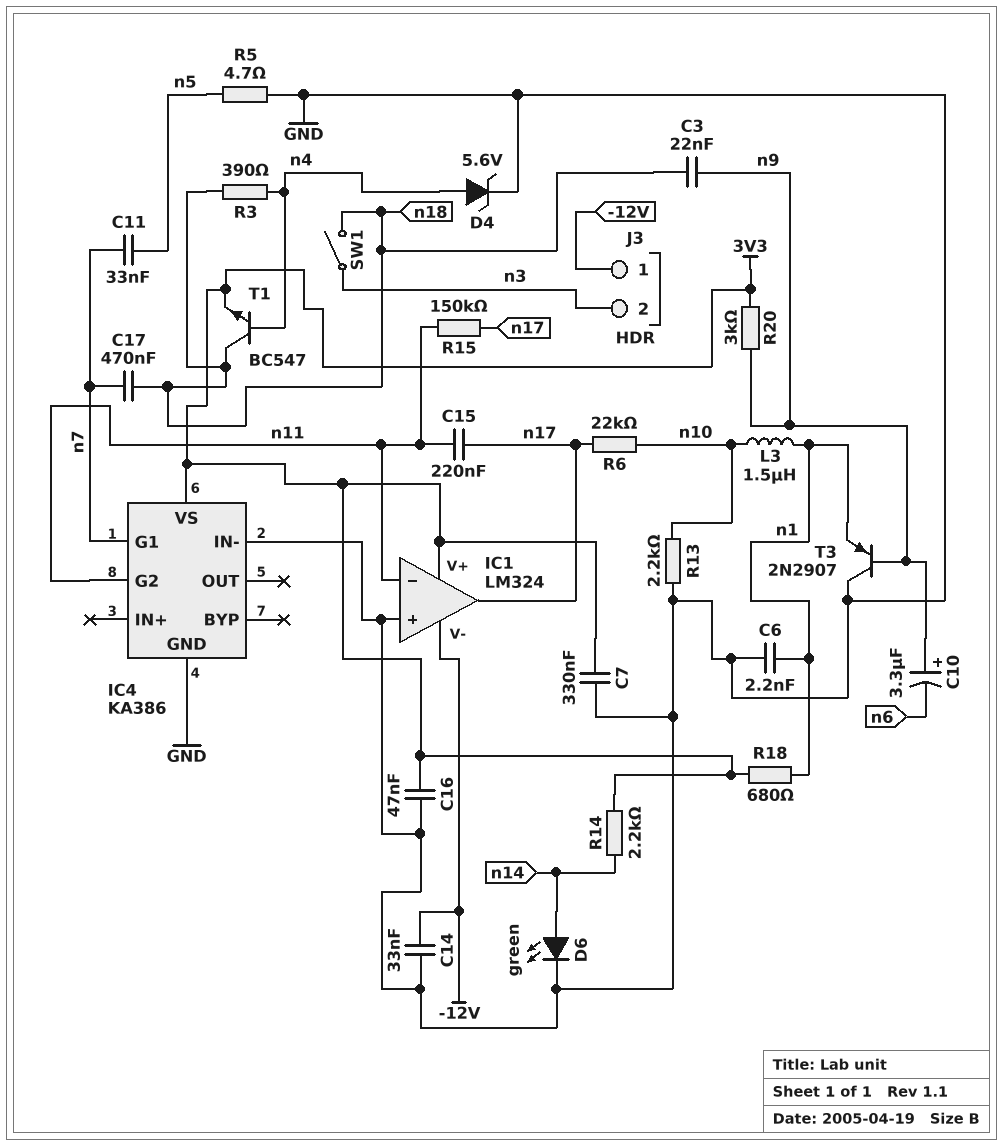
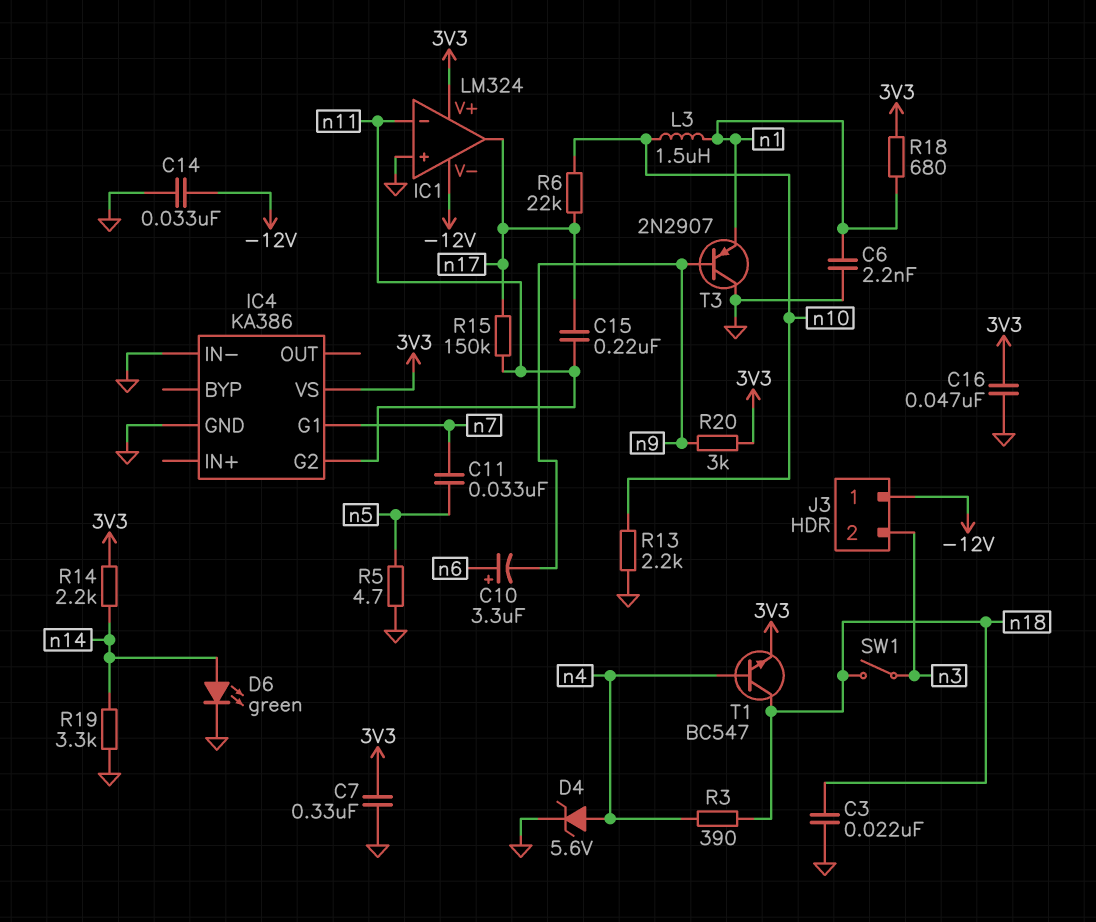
C3: 22nF (n9, n18) -> 22nF (GND, n18)
C10: 3.3uF (plus n9, minus n6) -> 3.3uF (plus n6, minus n9)
C17: 470nF (n7, n18) -> none
R19: none -> 3.3k (GND, n14)

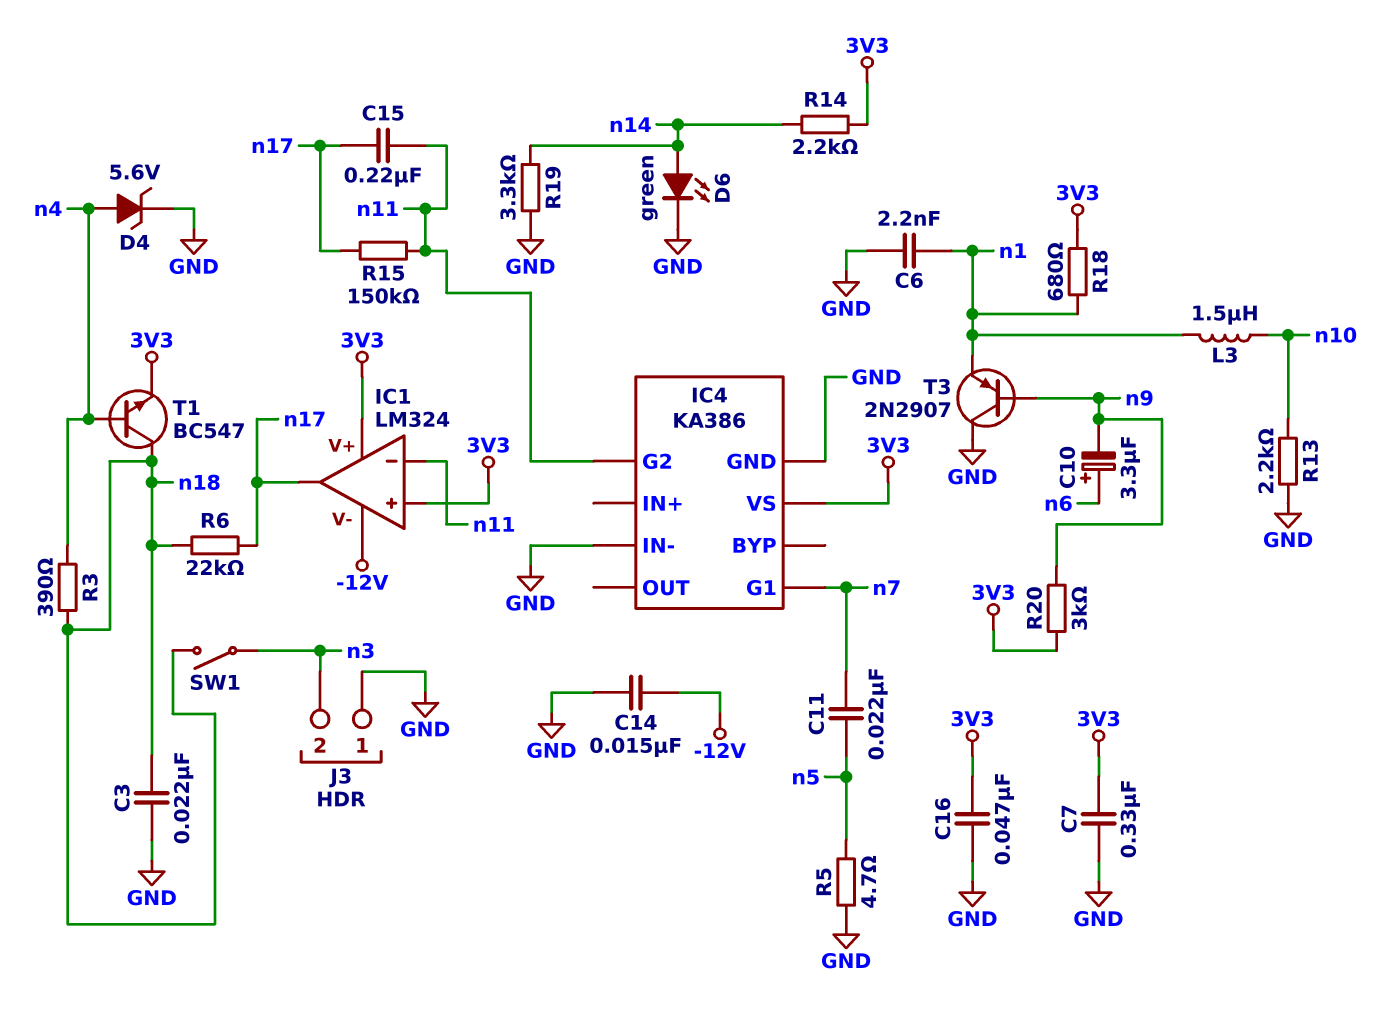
C11: 33nF (n5, n7) -> 22nF (n5, n7)
C14: 33nF (-12V, GND) -> 15nF (-12V, GND)
IC1 pin in+: GND -> 3V3
J3 pin 1: -12V -> GND
R6: 22k (n10, n17) -> 22k (n17, n18)

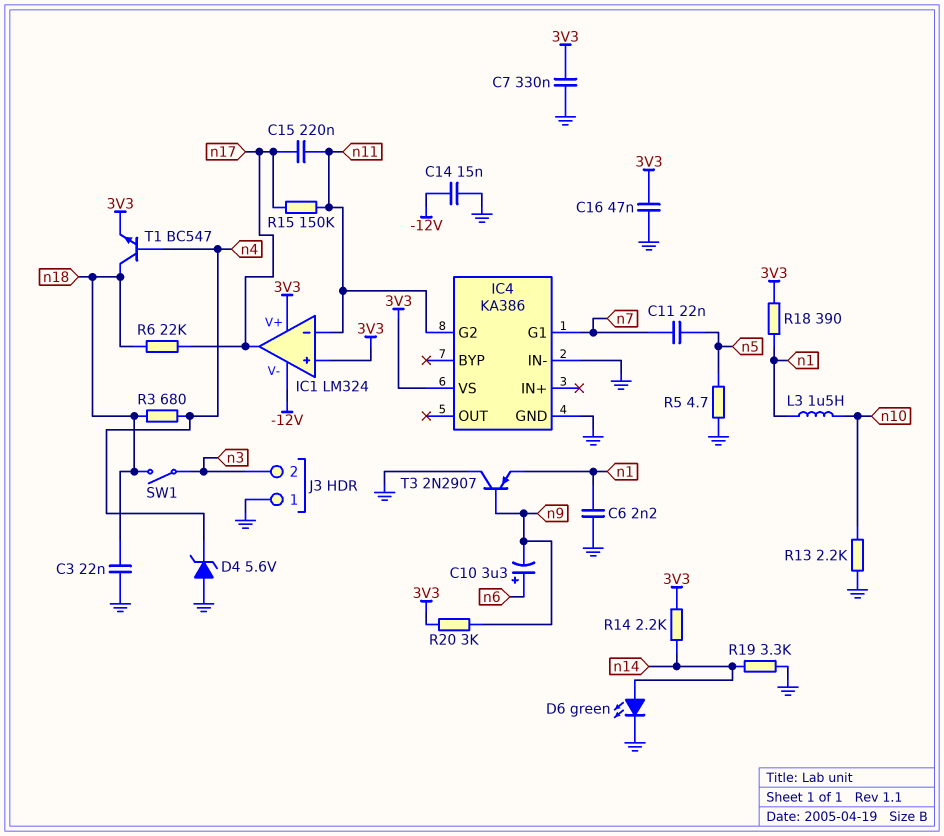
D4: zener 5.6V (A n4, K GND) -> zener 5.6V (A GND, K n4)
R3: 390 (n4, n18) -> 680 (n4, n18)
R18: 680 (3V3, n1) -> 390 (3V3, n1)

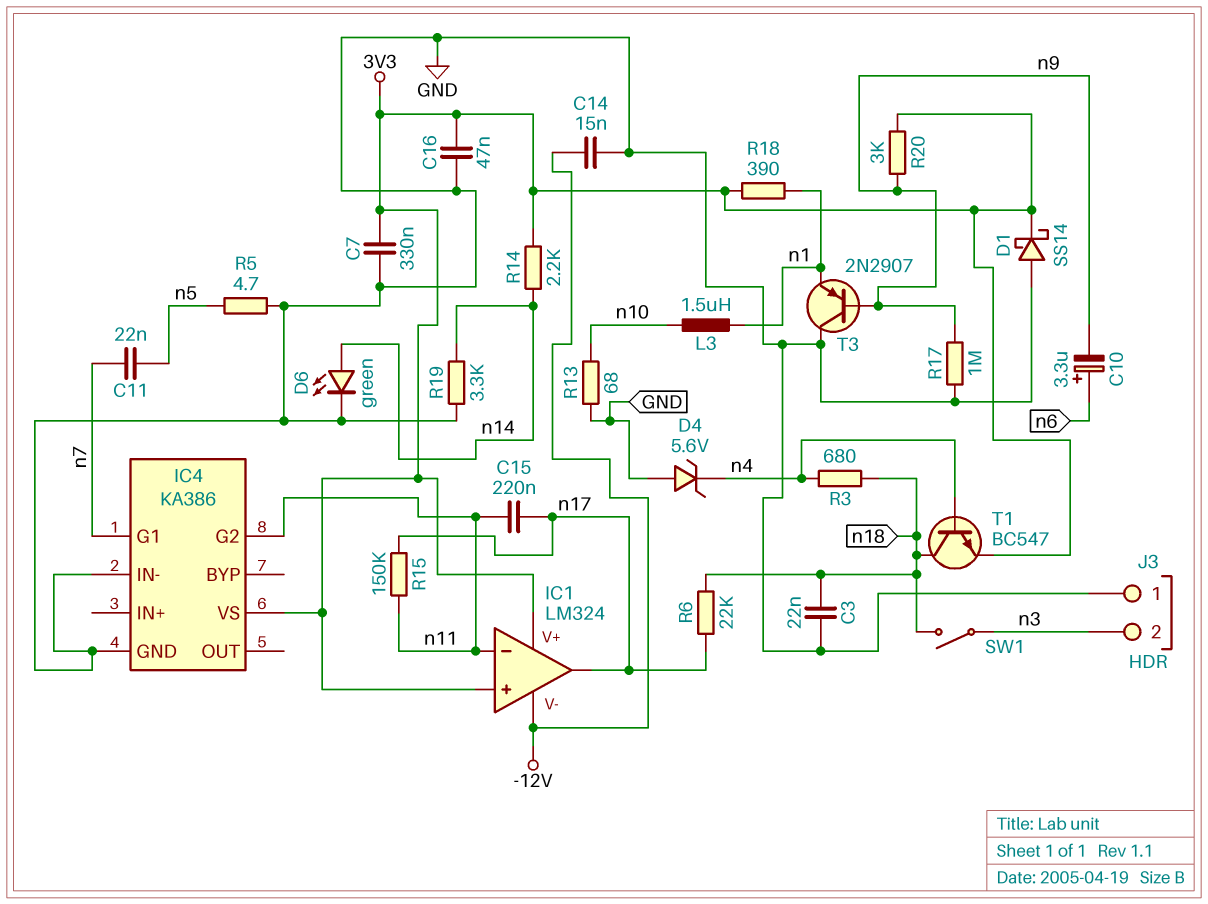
C6: 2.2nF (GND, n1) -> none
D1: none -> schottky SS14 (A GND, K 3V3)
R13: 2.2k (GND, n10) -> 68 (GND, n10)
R17: none -> 1M (GND, n9)

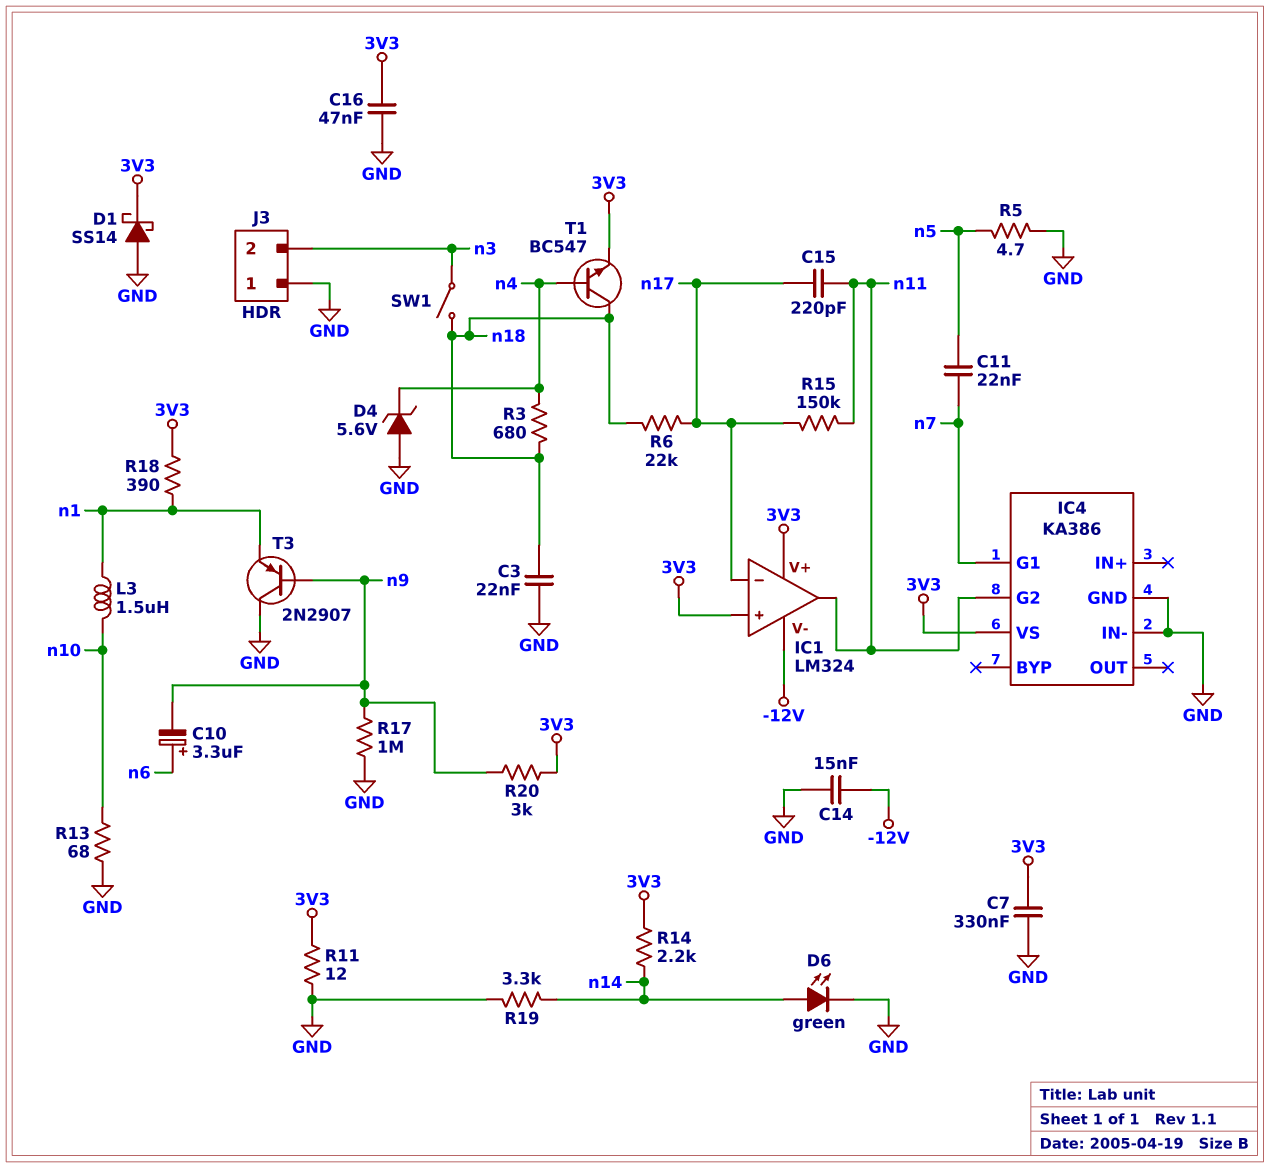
C15: 220nF (n11, n17) -> 220pF (n11, n17)
IC1 pin in-: n11 -> n17
IC1 pin out: n17 -> n11
R11: none -> 12 (3V3, GND)

